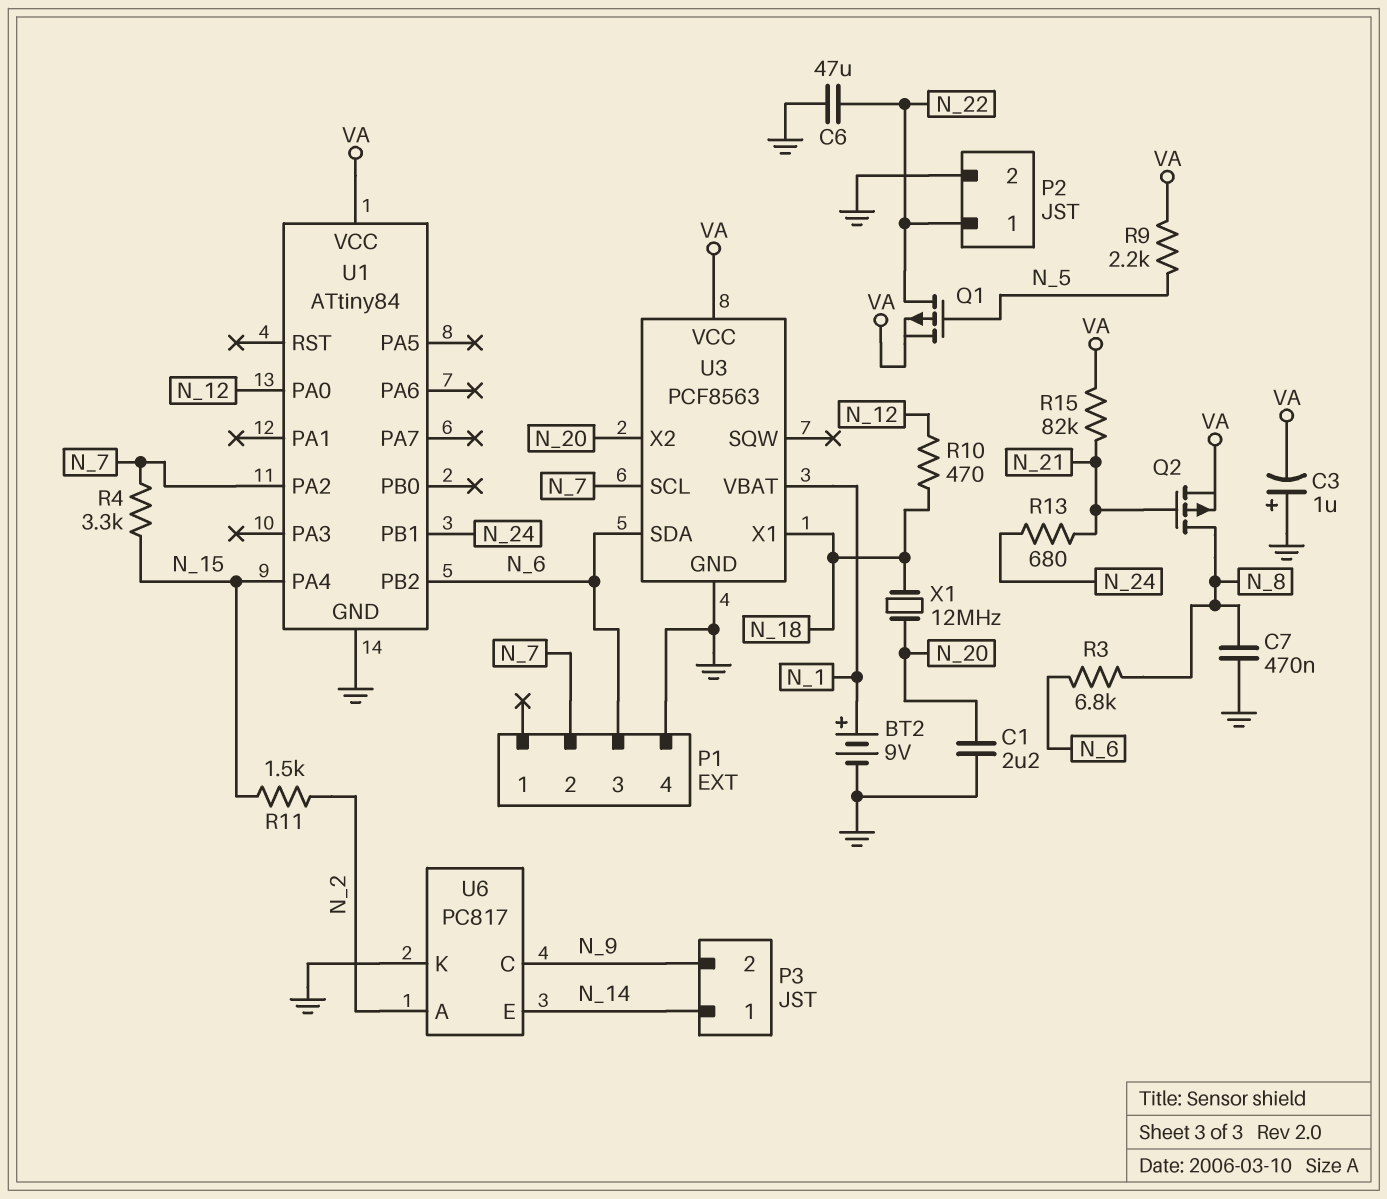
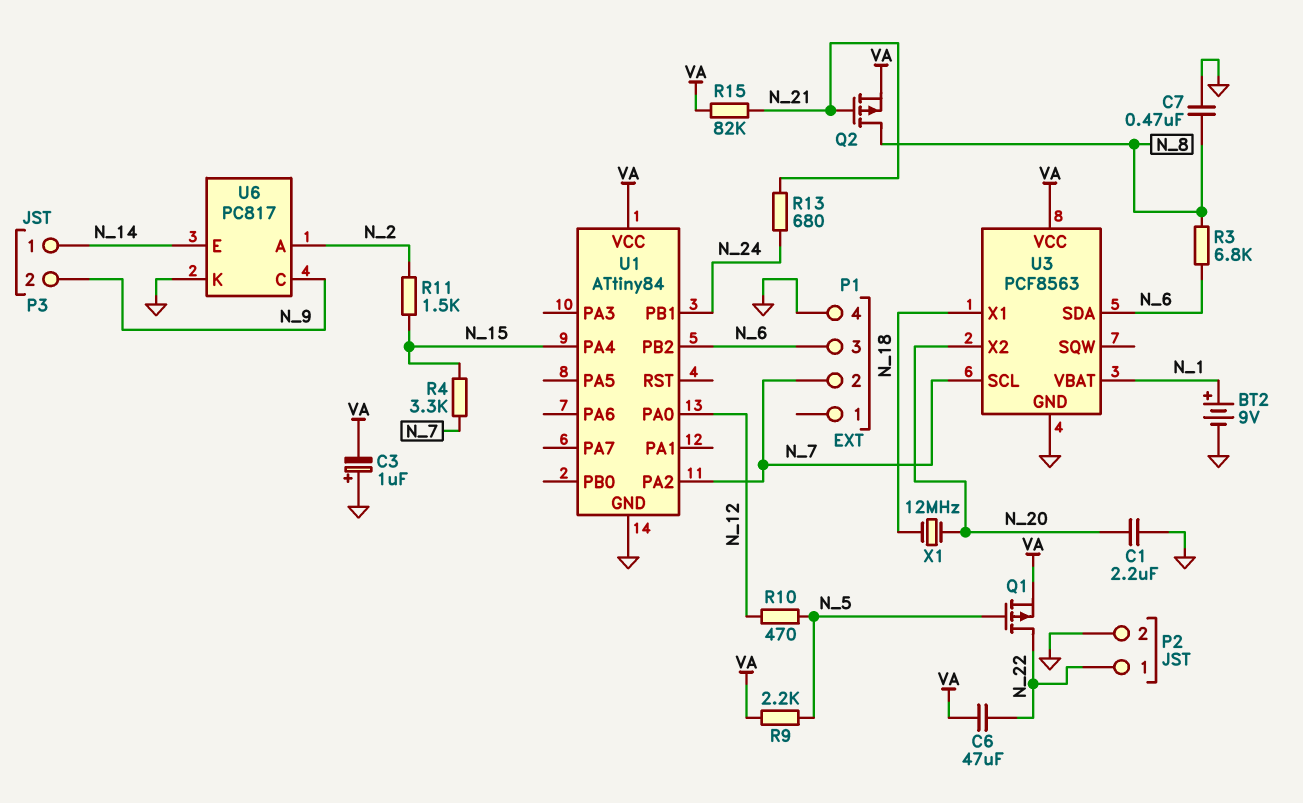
C6: 47uF (GND, N_22) -> 47uF (N_22, VA)
R10: 470 (N_12, N_18) -> 470 (N_5, N_12)

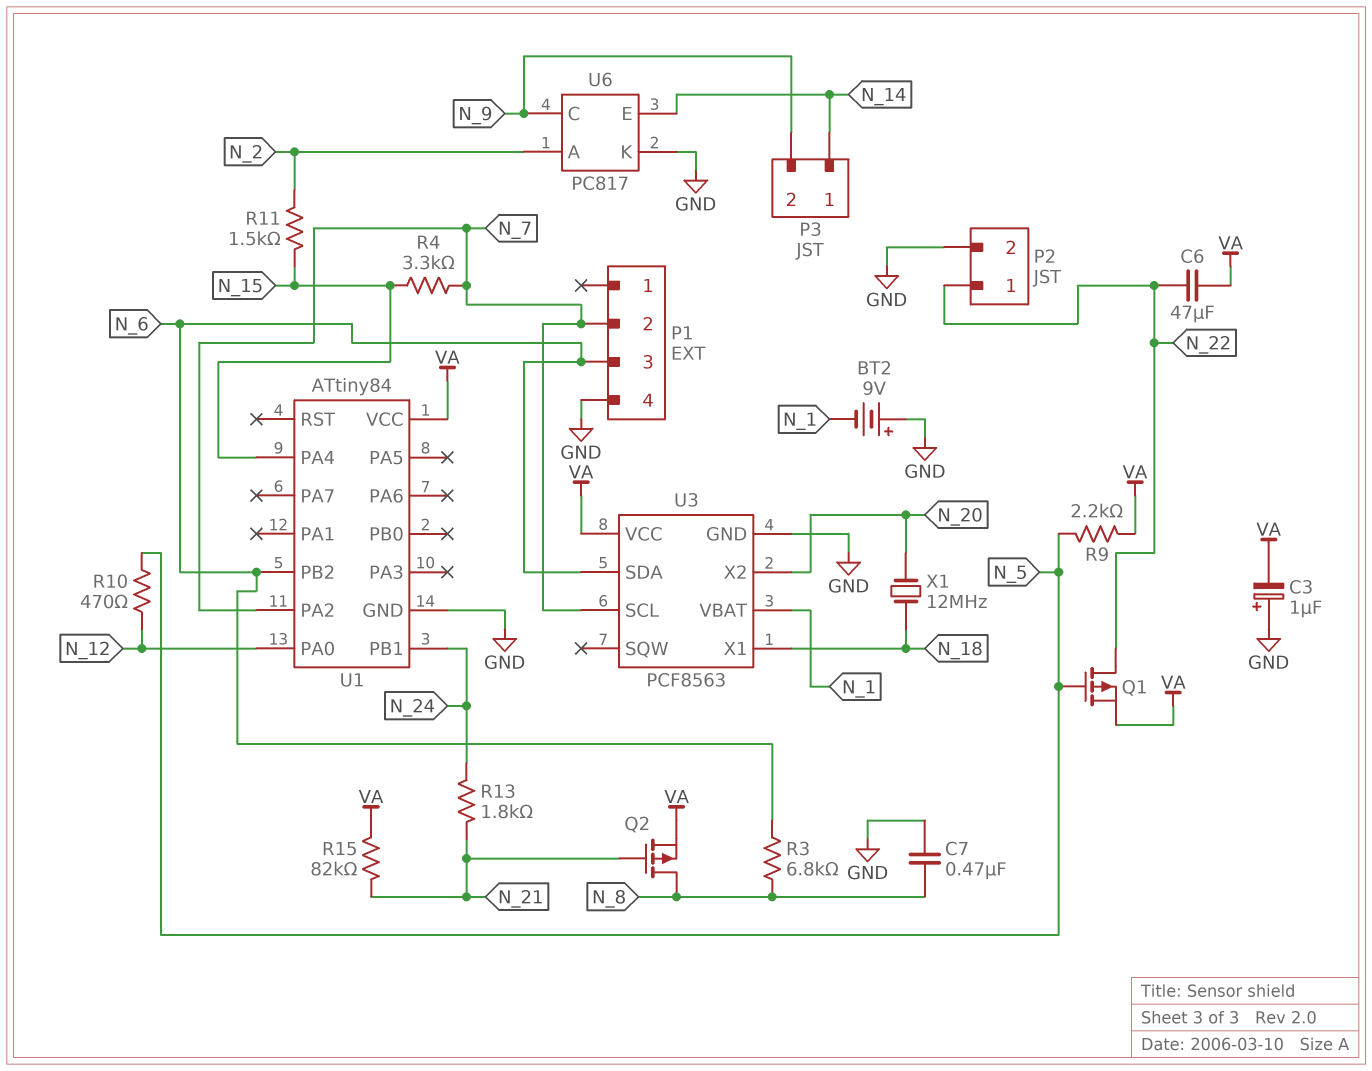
BT2: 9V (plus N_1, minus GND) -> 9V (plus GND, minus N_1)
C1: 2.2uF (GND, N_20) -> none
R13: 680 (N_21, N_24) -> 1.8k (N_21, N_24)

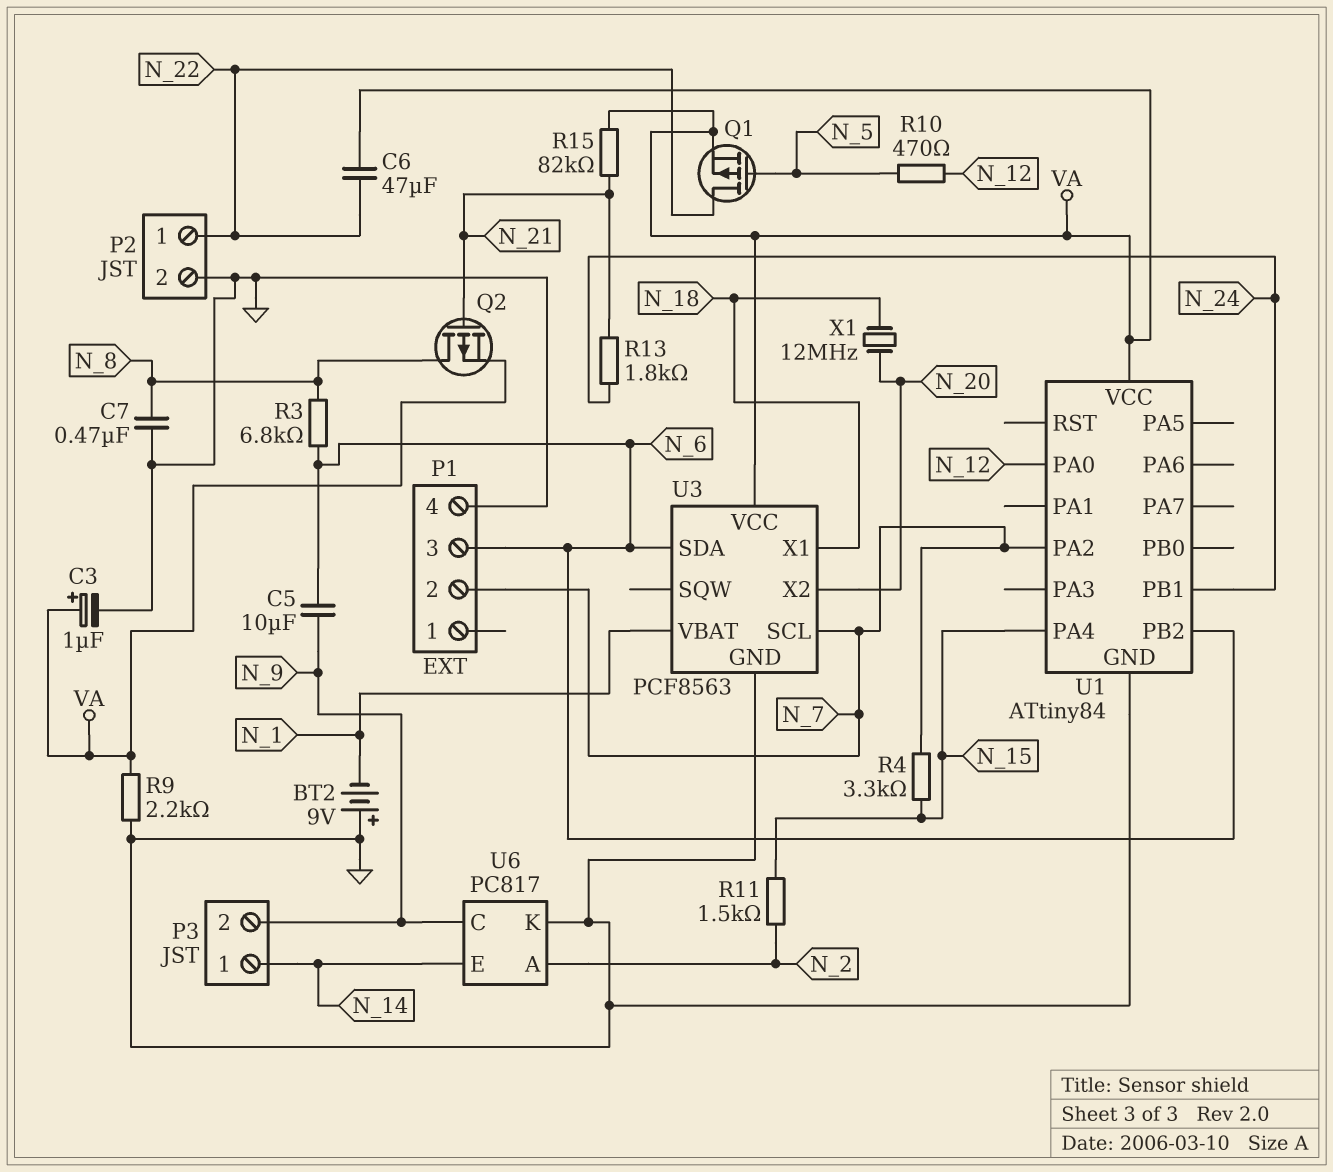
C3: 1uF (plus GND, minus VA) -> 1uF (plus VA, minus GND)
C5: none -> 10uF (N_6, N_9)
R9: 2.2k (N_5, VA) -> 2.2k (GND, VA)

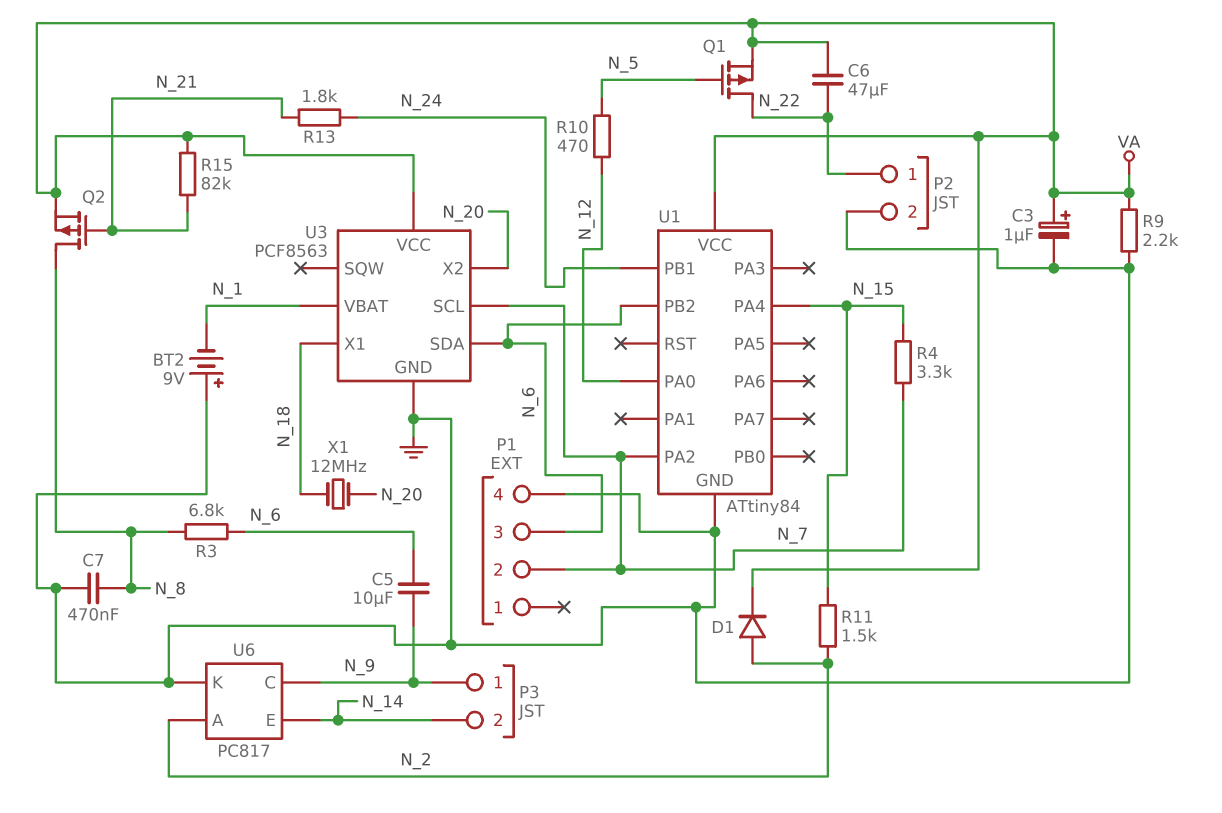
D1: none -> diode (A N_2, K VA)
P3 pin 1: N_14 -> N_9
P3 pin 2: N_9 -> N_14

